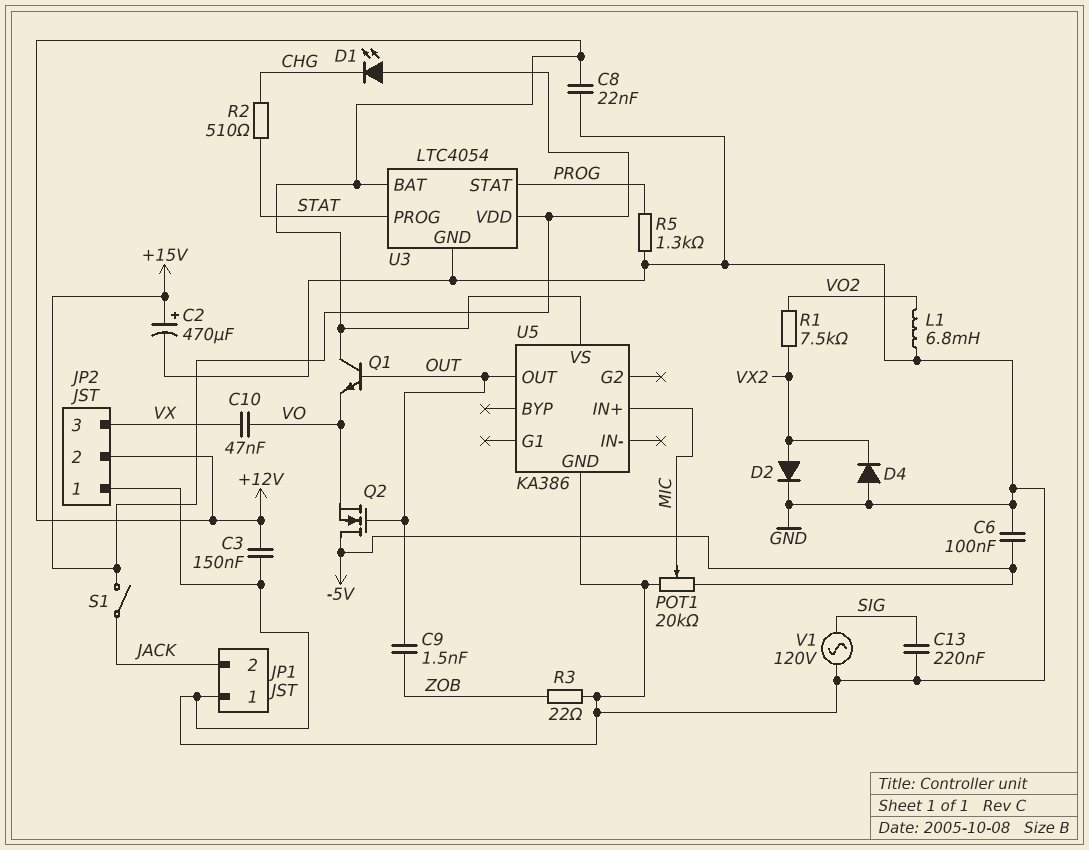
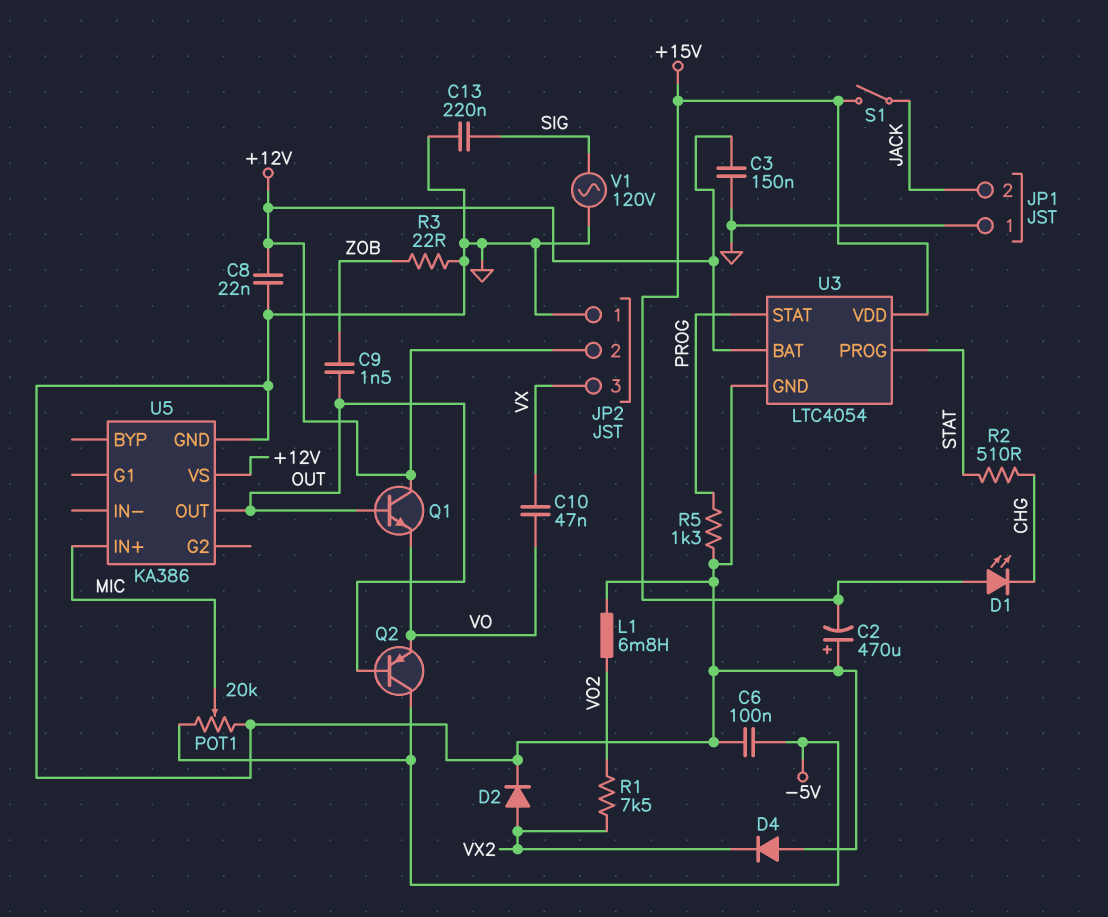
C2: 470uF (plus +15V, minus GND) -> 470uF (plus GND, minus +15V)
Q2: NMOS (G OUT, D -5V, S VO) -> PNP (B OUT, C -5V, E VO)

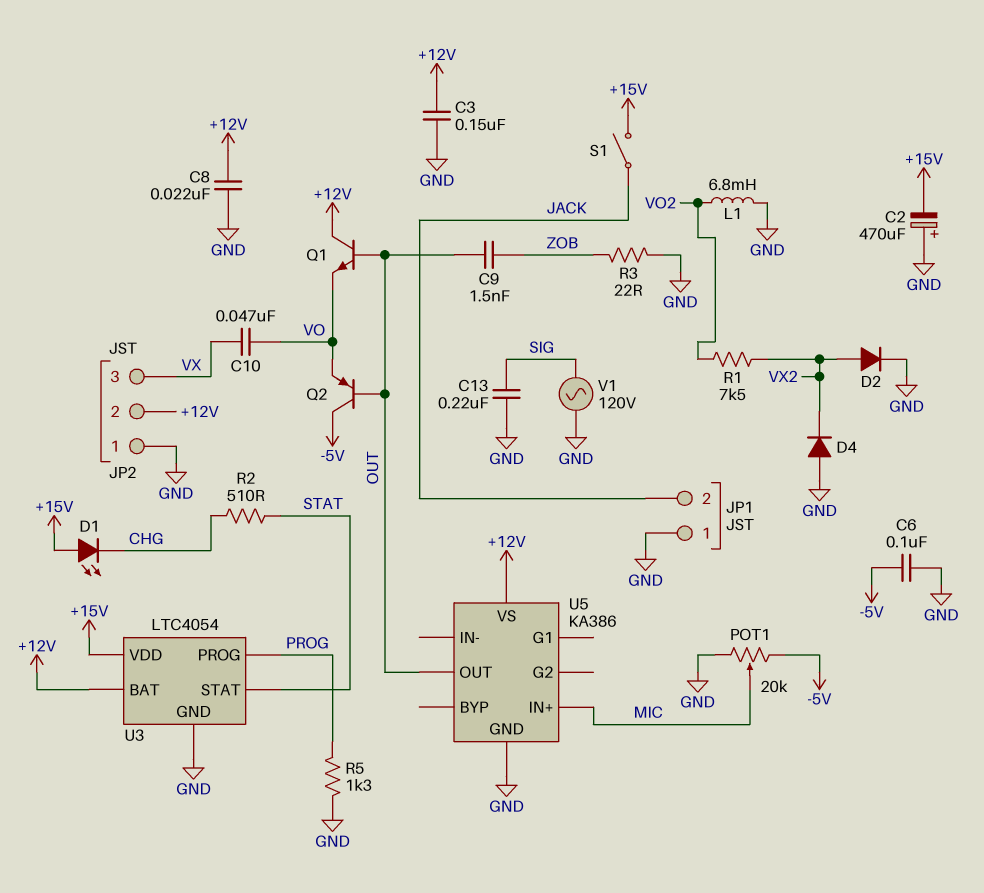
U3 pin PROG: STAT -> PROG
U3 pin STAT: PROG -> STAT

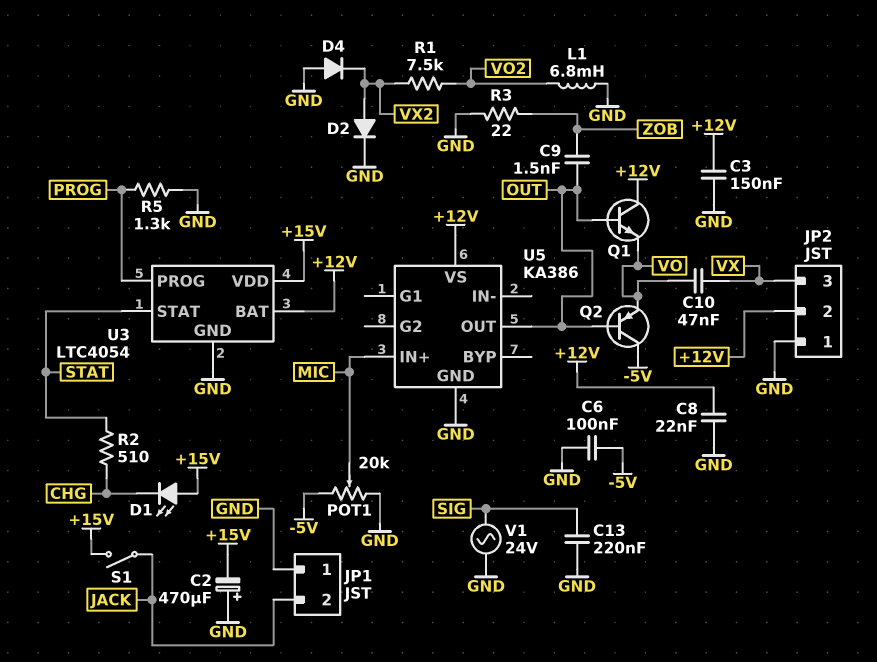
V1: AC 120V (GND, SIG) -> AC 24V (GND, SIG)

